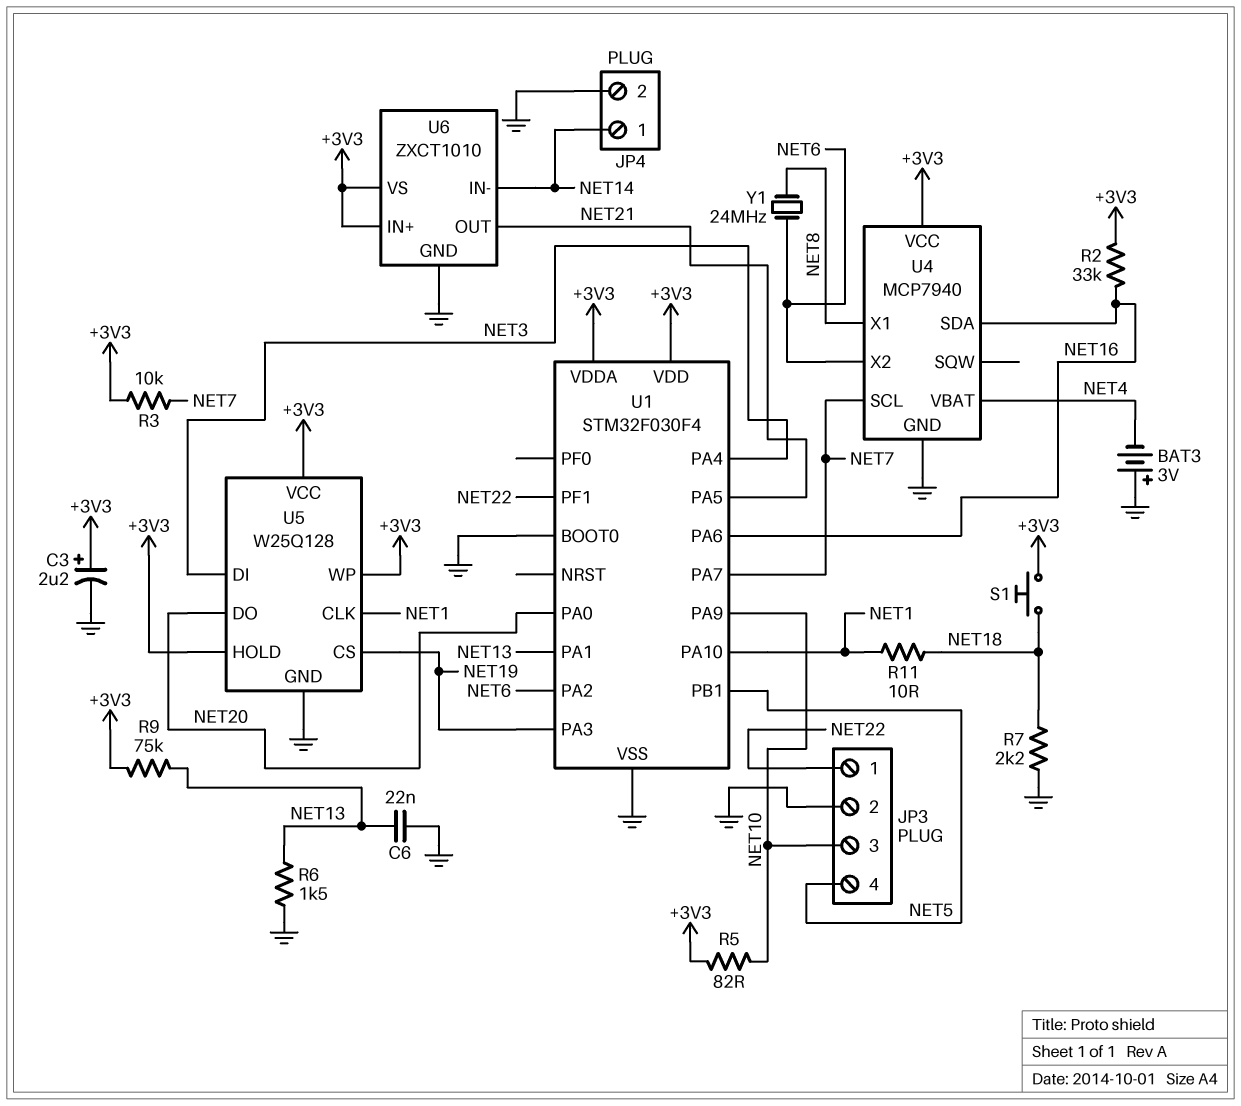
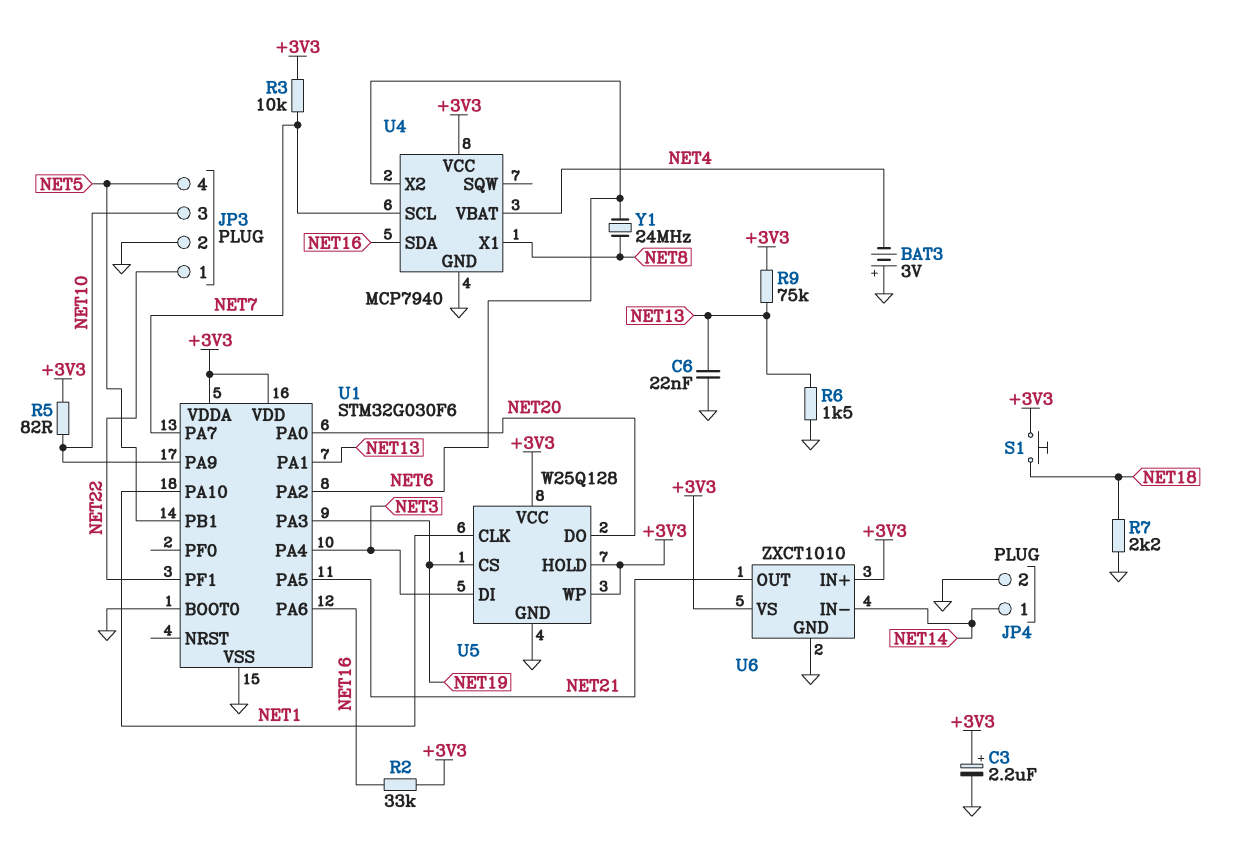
R11: 10 (NET1, NET18) -> none
U1: STM32F030F4 -> STM32G030F6

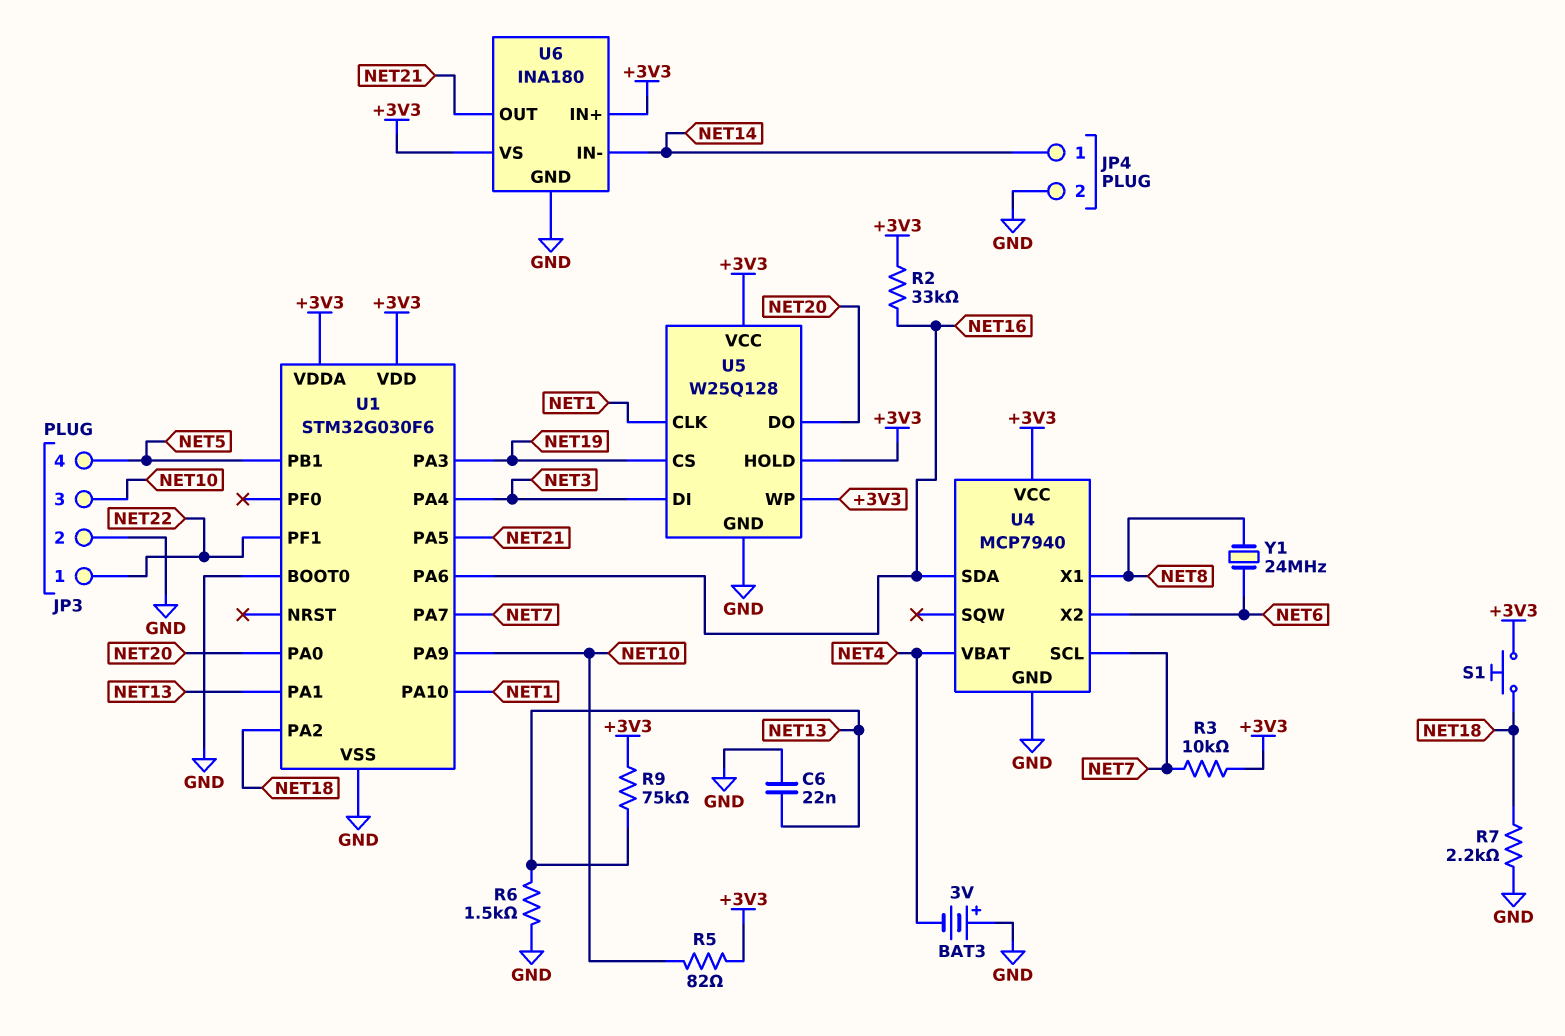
C3: 2.2uF (plus +3V3, minus GND) -> none
U1 pin PA2: NET6 -> NET18
U6: ZXCT1010 -> INA180

